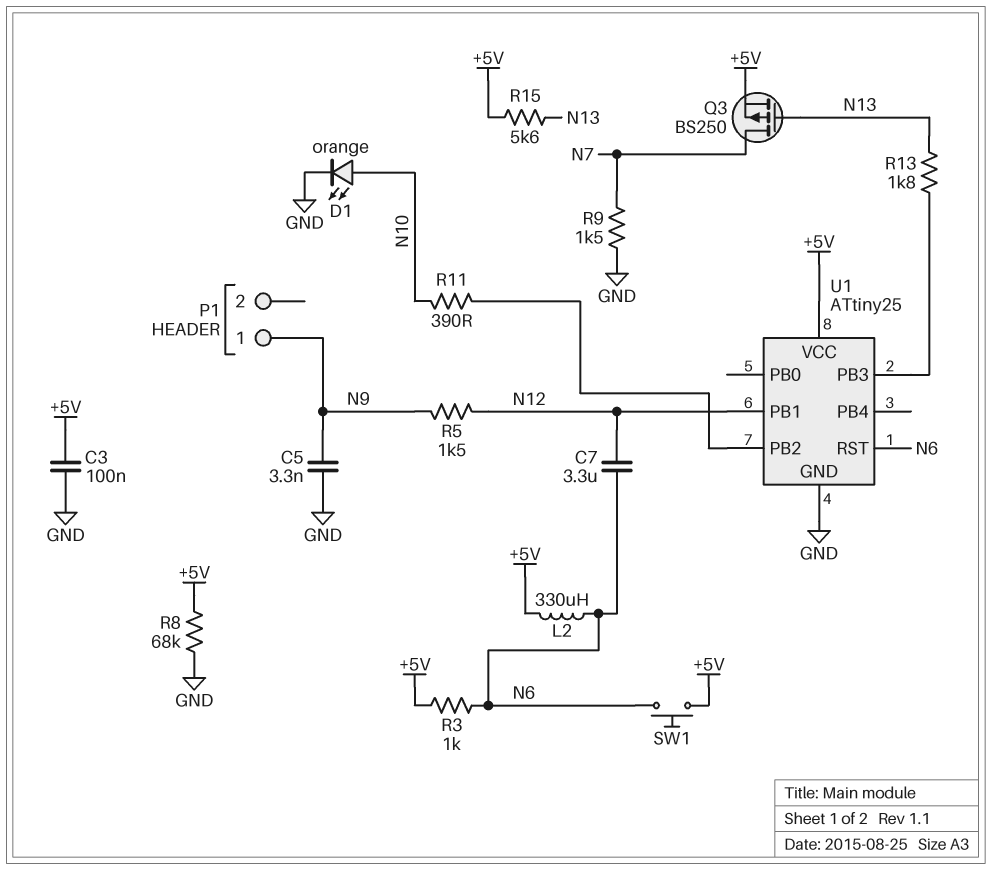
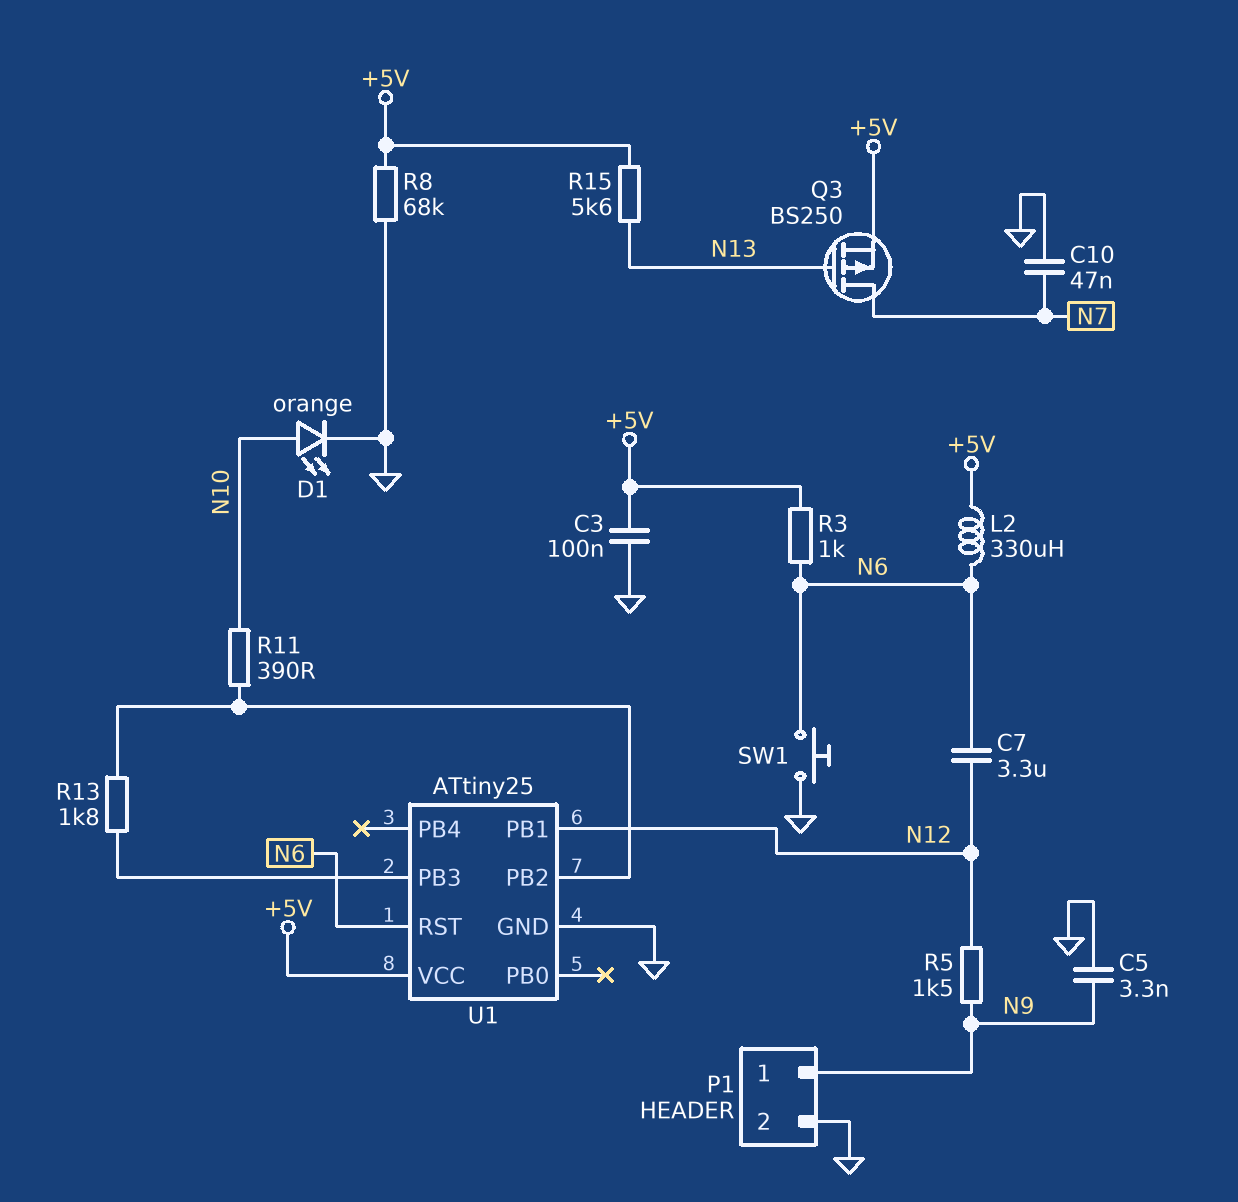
C10: none -> 47nF (GND, N7)
P1 pin 2: none -> GND
R9: 1.5k (GND, N7) -> none
R13: 1.8k (N13, U1/PB3) -> 1.8k (U1/PB2, U1/PB3)
SW1: button (+5V, N6) -> button (GND, N6)

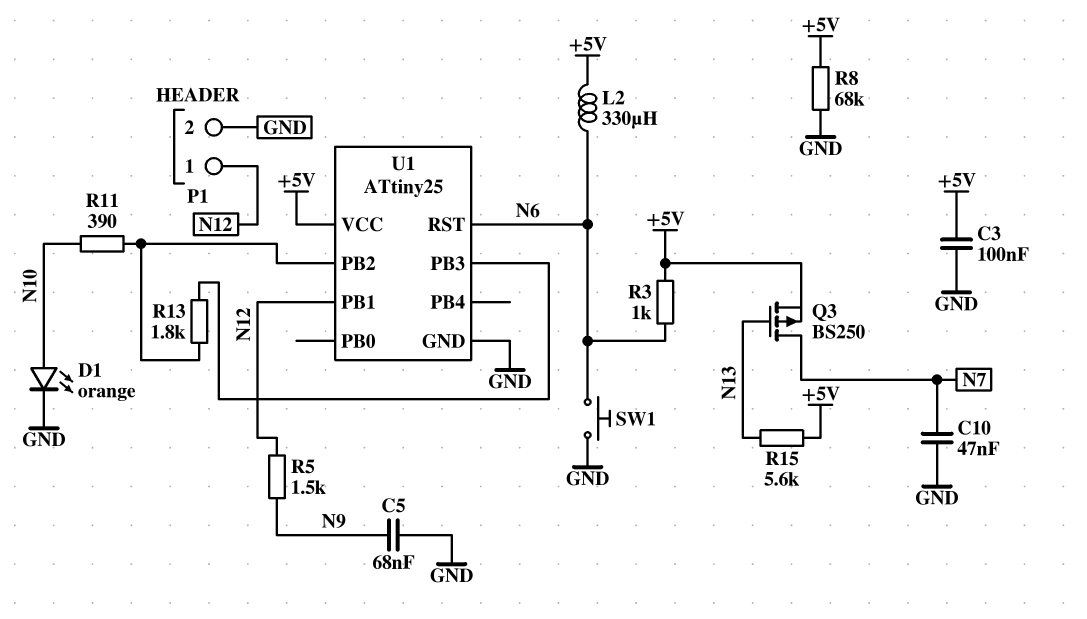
C5: 3.3nF (GND, N9) -> 68nF (GND, N9)
C7: 3.3uF (N6, N12) -> none
P1 pin 1: N9 -> N12

